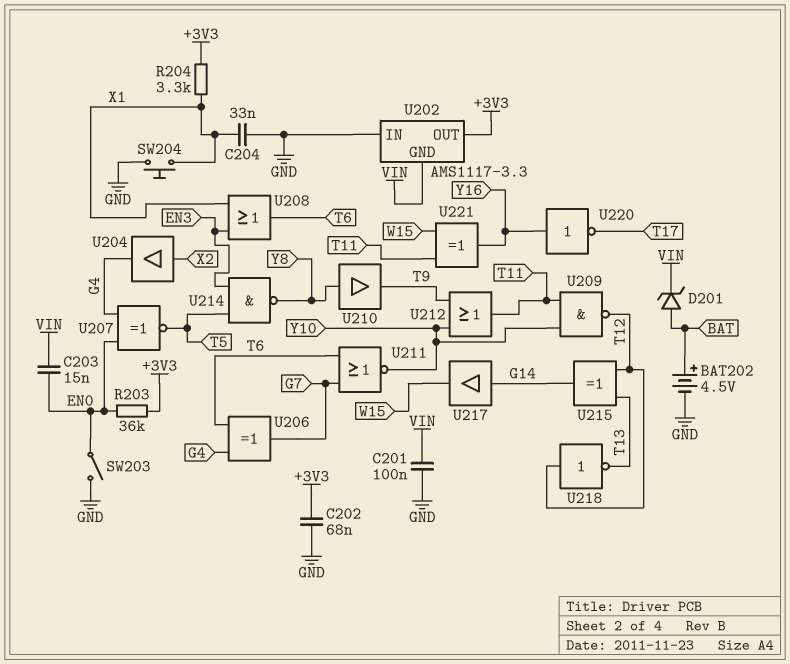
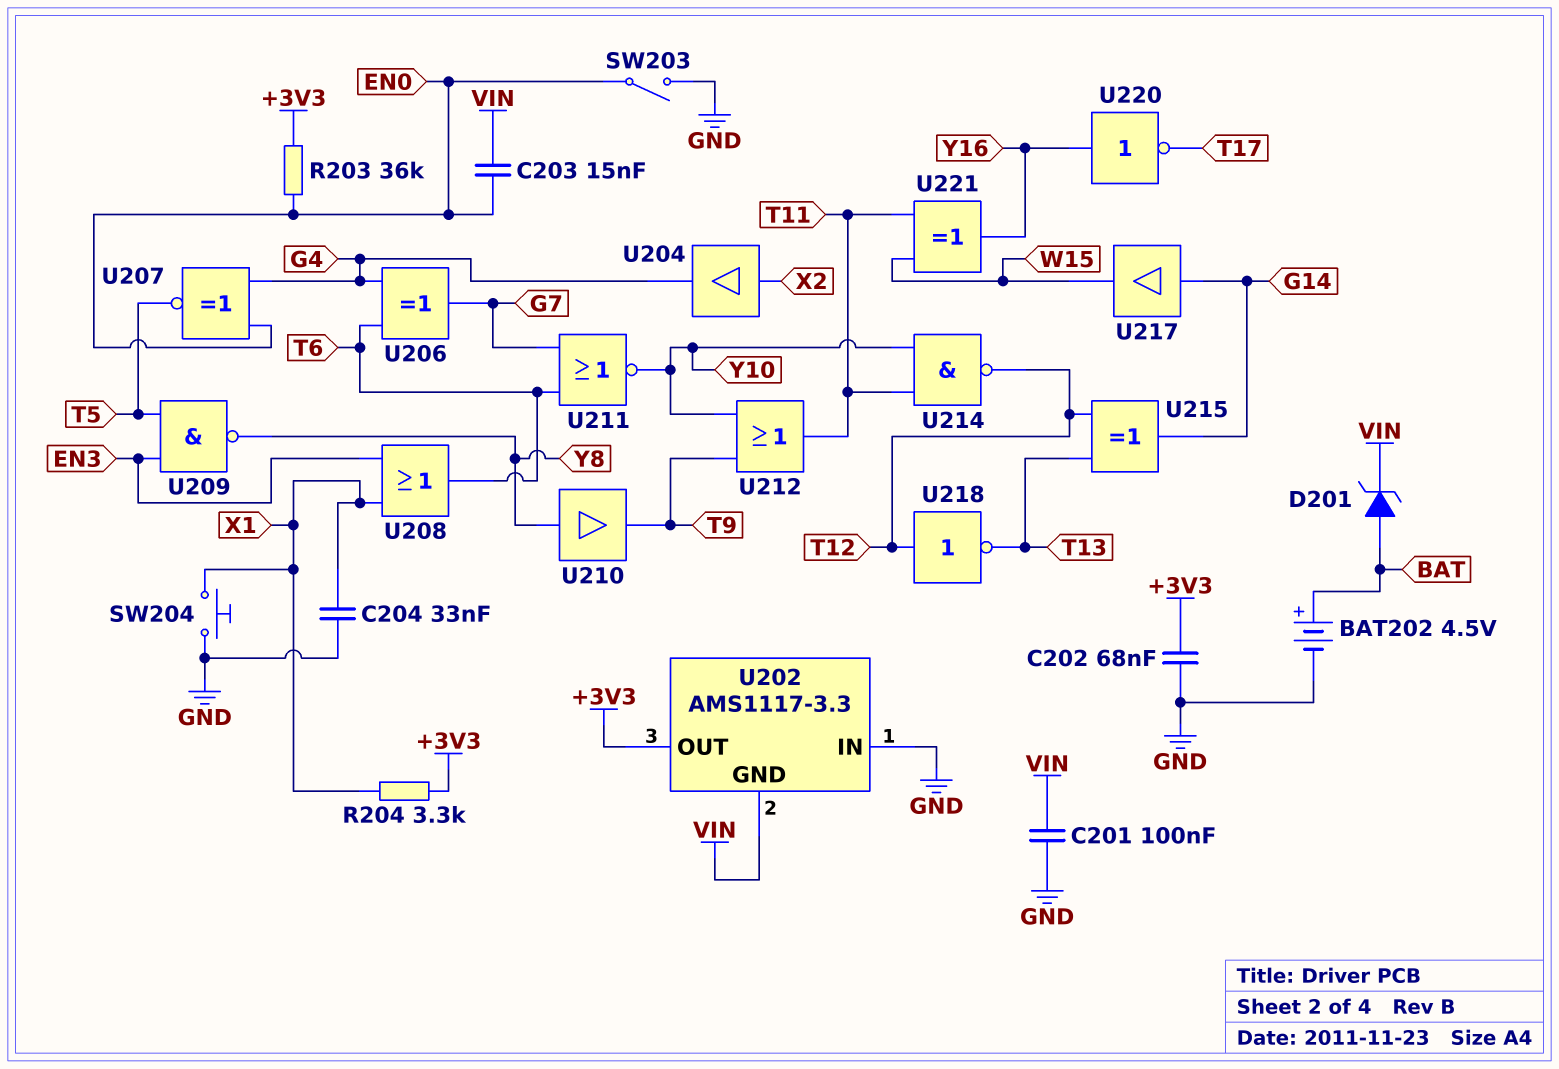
U209: NAND (in T11, in Y10, out T12) -> NAND (in EN3, in T5, out Y8)
U214: NAND (in EN3, in T5, out Y8) -> NAND (in T11, in Y10, out T12)

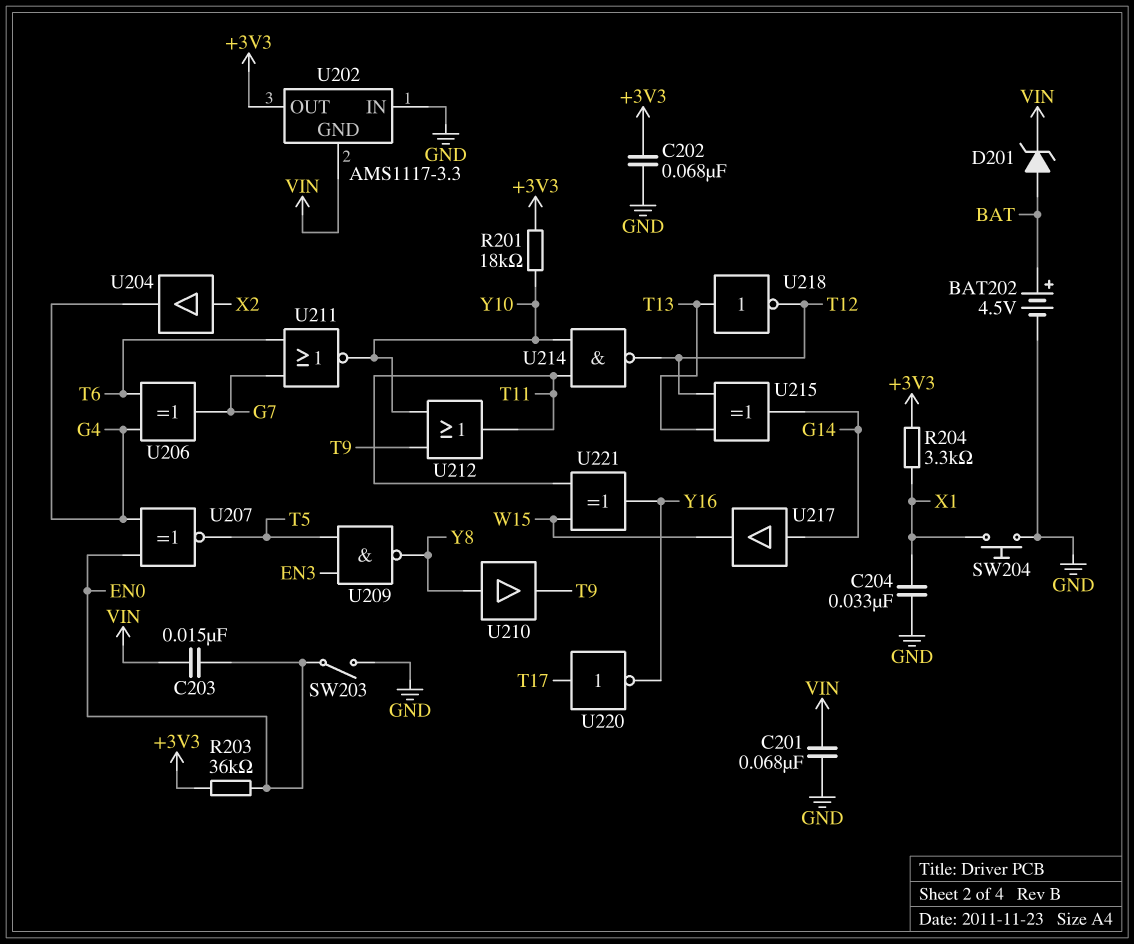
C201: 100nF (GND, VIN) -> 68nF (GND, VIN)
R201: none -> 18k (+3V3, Y10)
U208: OR (in EN3, in X1, out T6) -> none
U218: NOT (in T12, out T13) -> NOT (in T13, out T12)
U220: NOT (in Y16, out T17) -> NOT (in T17, out Y16)

